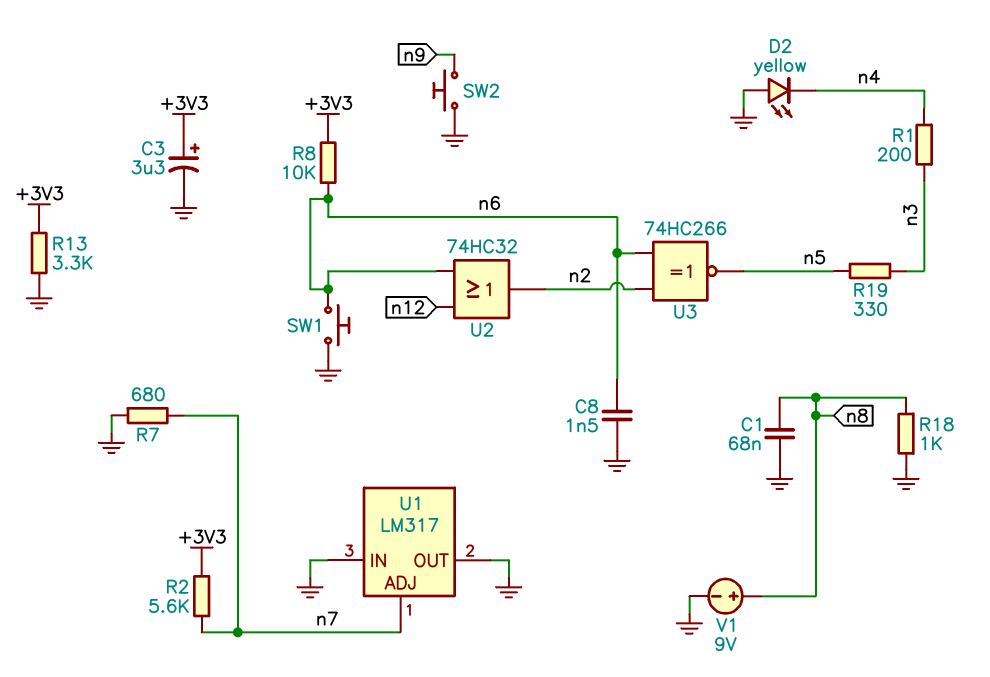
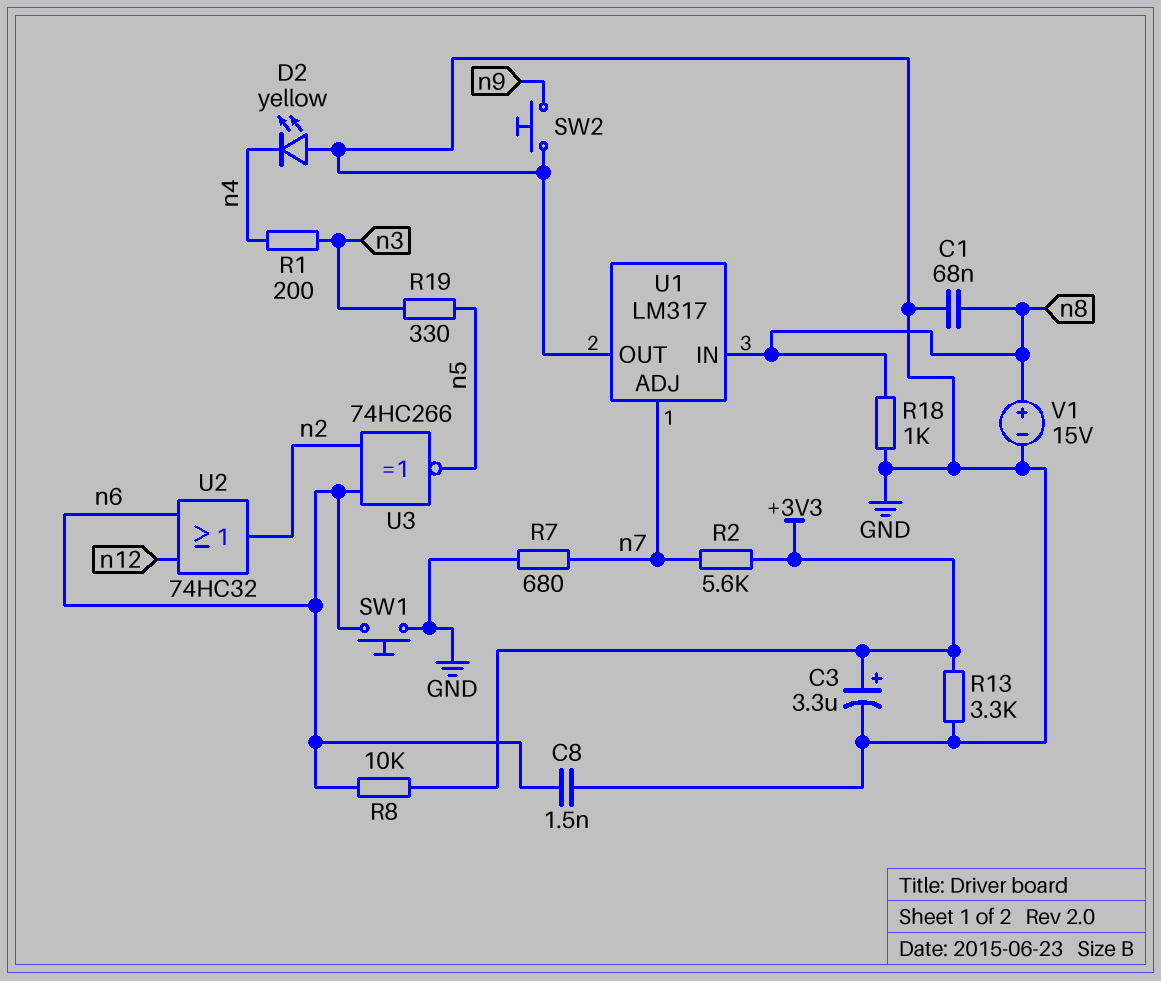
U1 pin IN: GND -> n8
V1: 9V (plus n8, minus GND) -> 15V (plus n8, minus GND)

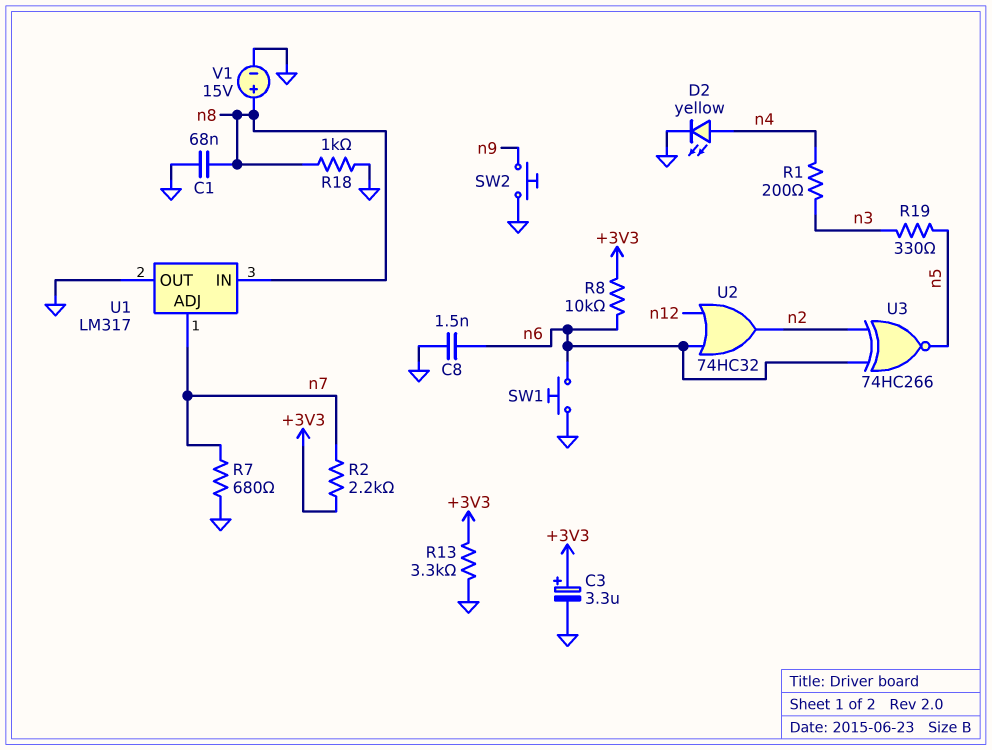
D2: LED yellow (A GND, K n4) -> LED yellow (A n4, K GND)
R2: 5.6k (+3V3, n7) -> 2.2k (+3V3, n7)

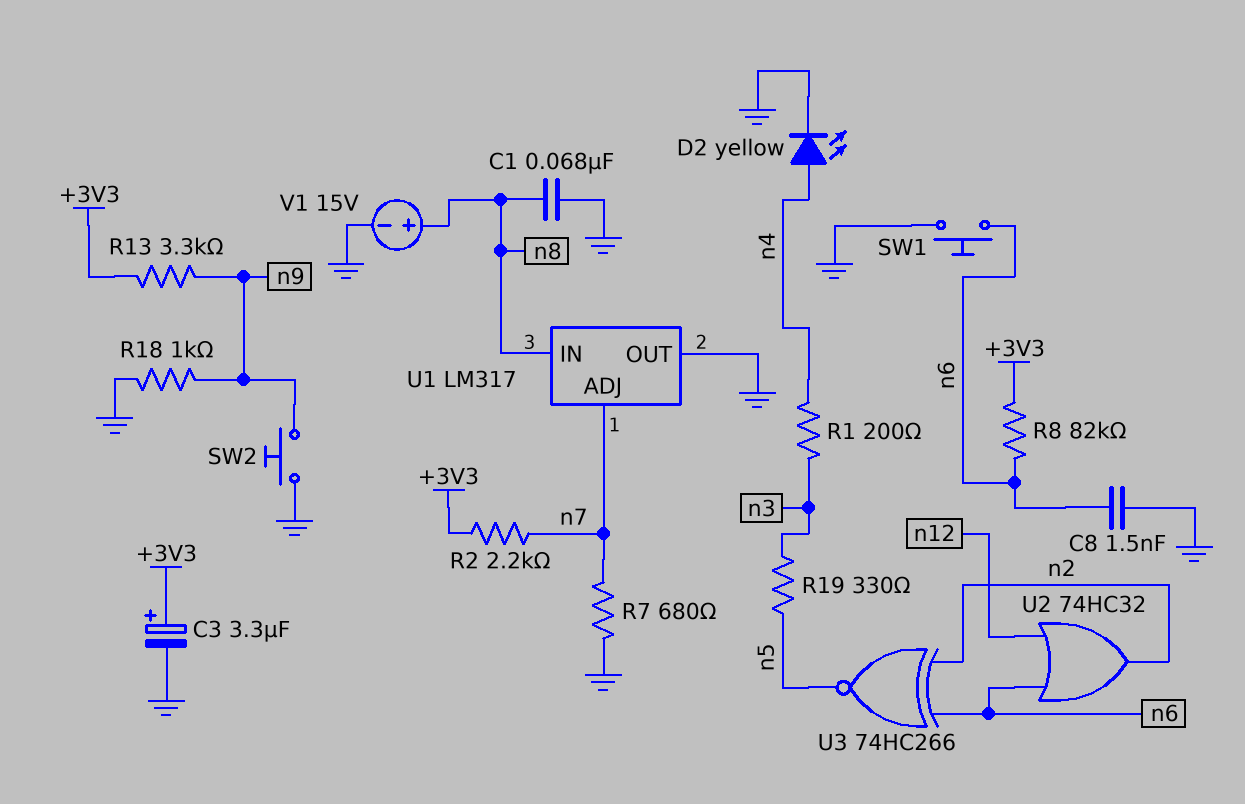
R8: 10k (+3V3, n6) -> 82k (+3V3, n6)
R13: 3.3k (+3V3, GND) -> 3.3k (+3V3, n9)
R18: 1k (GND, n8) -> 1k (GND, n9)

